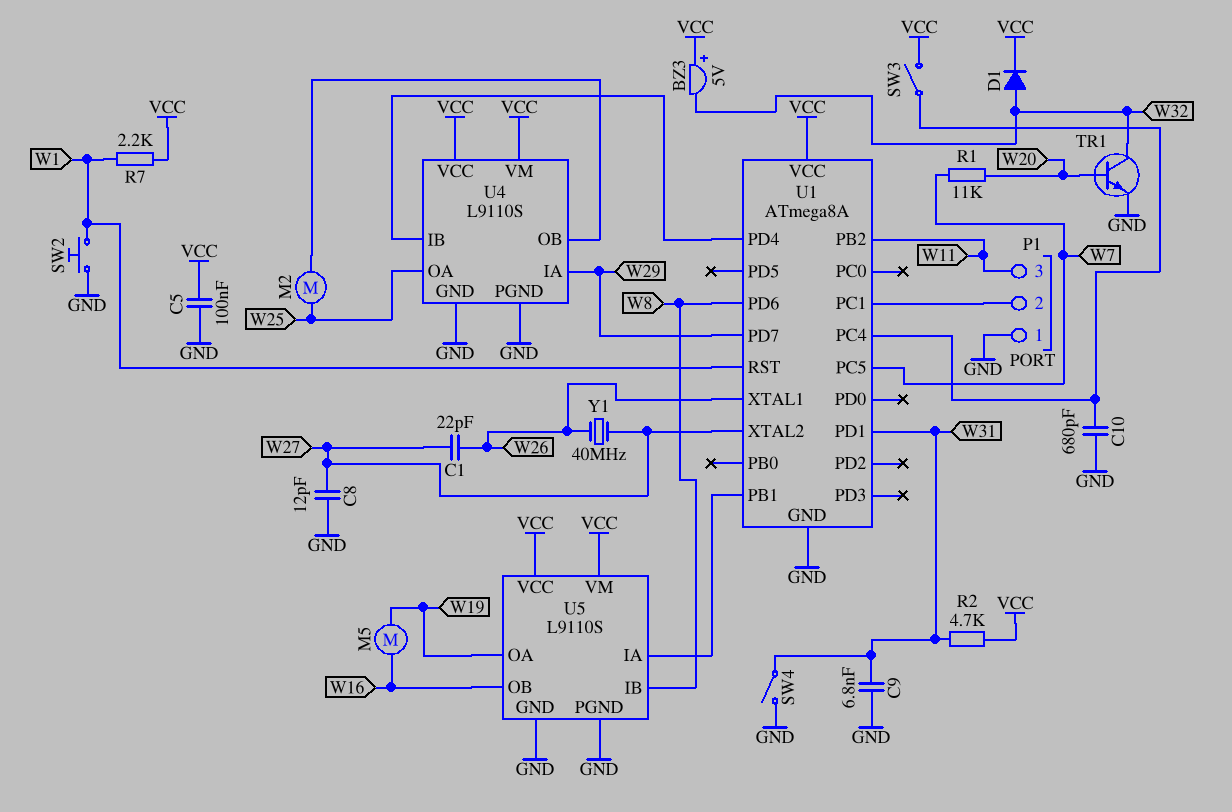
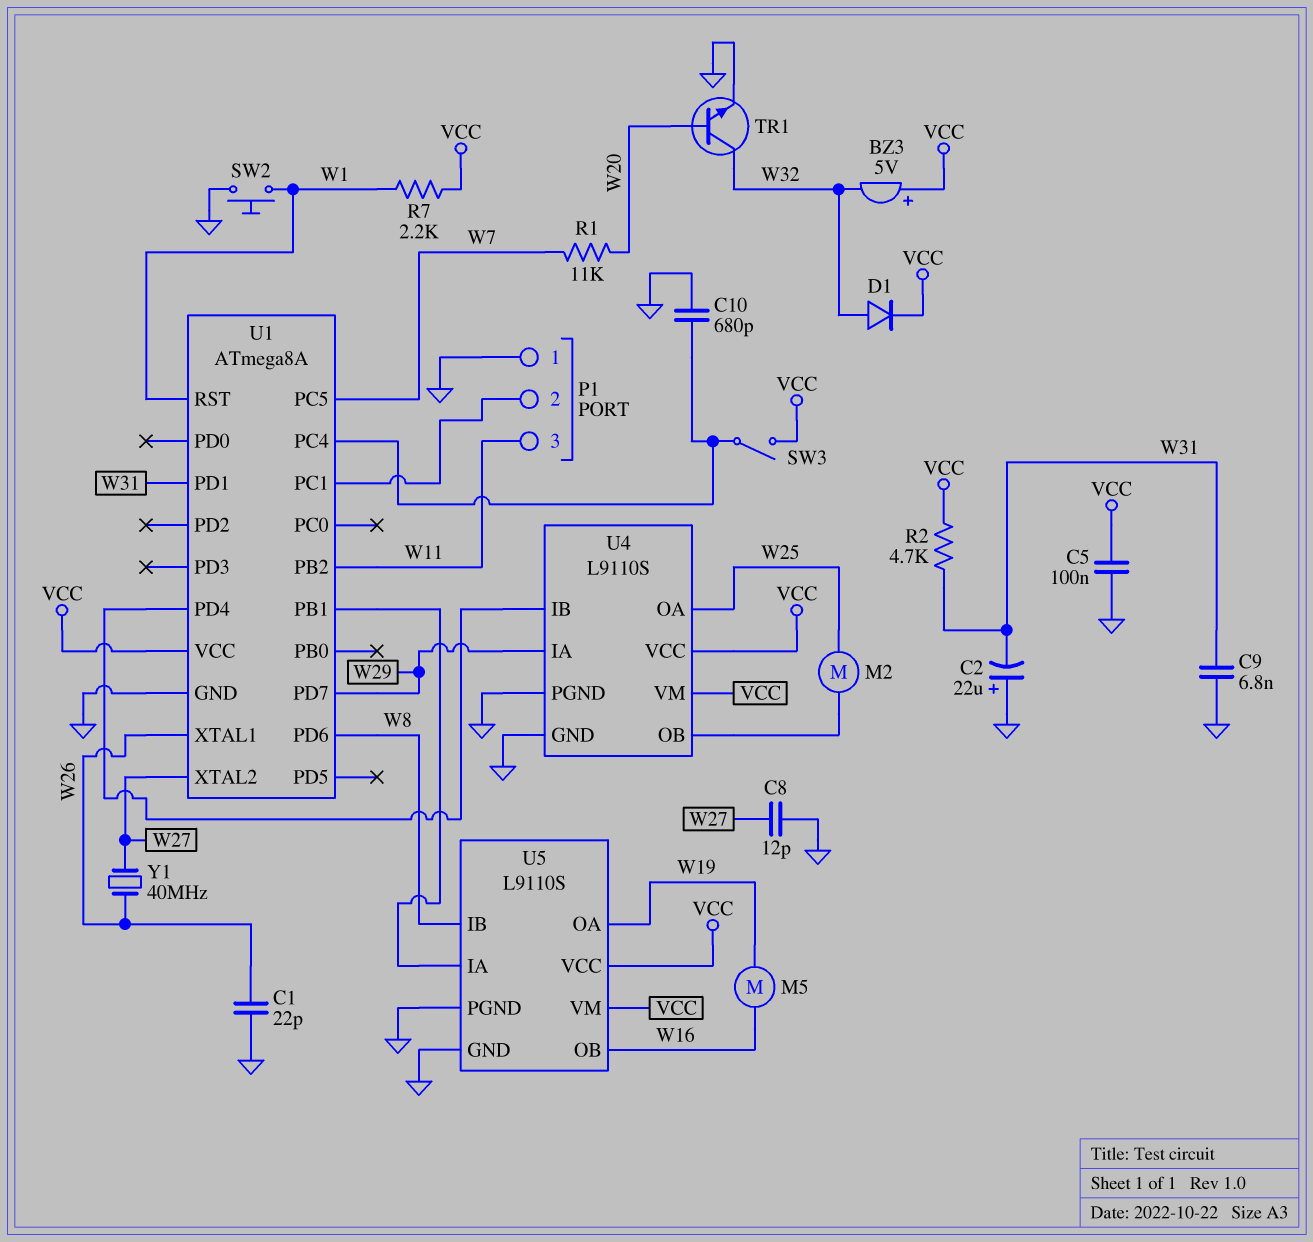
C1: 22pF (W26, W27) -> 22pF (GND, W26)
C2: none -> 22uF (plus GND, minus W31)
SW4: switch (GND, W31) -> none

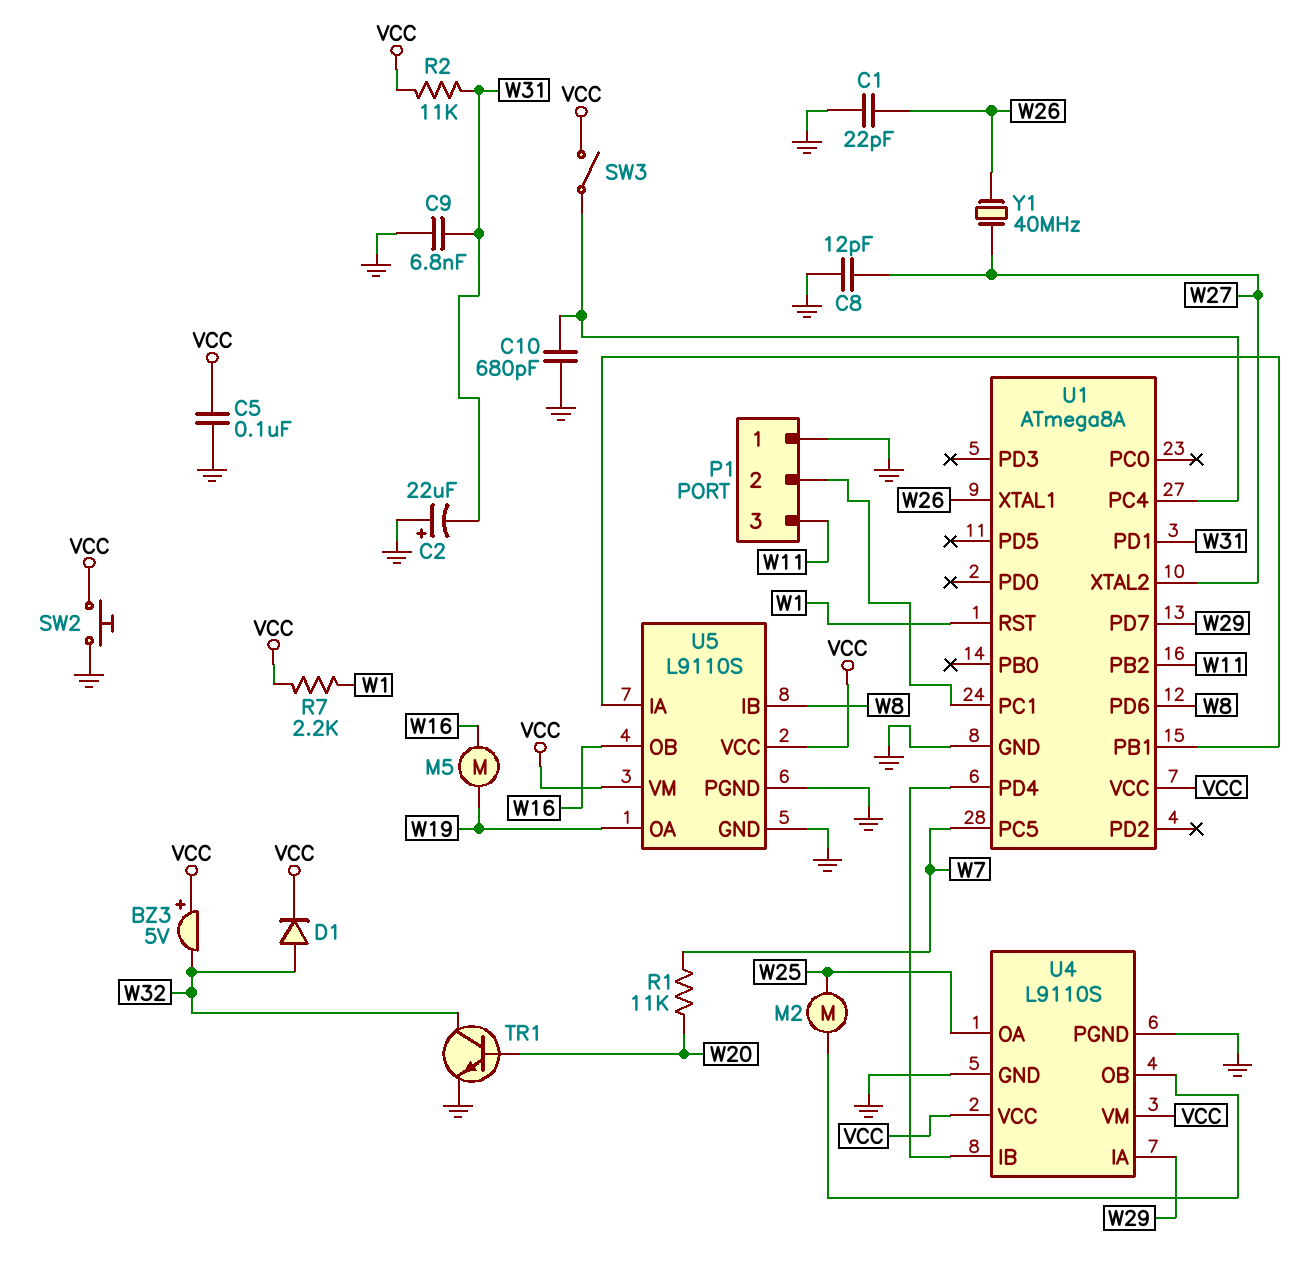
R2: 4.7k (VCC, W31) -> 11k (VCC, W31)
SW2: button (GND, W1) -> button (GND, VCC)

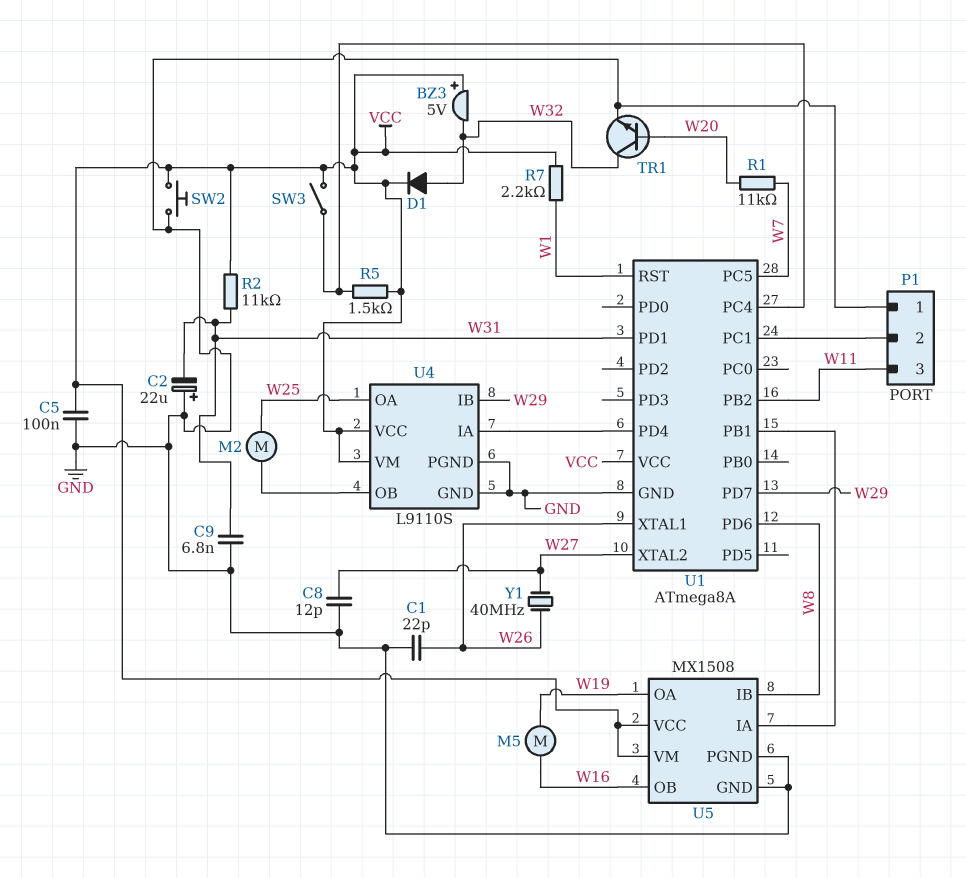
C10: 680pF (GND, U1/PC4) -> none
R5: none -> 1.5k (U1/PC4, VCC)
U4 pin IA: W29 -> U1/PD4
U4 pin IB: U1/PD4 -> W29
U5: L9110S -> MX1508

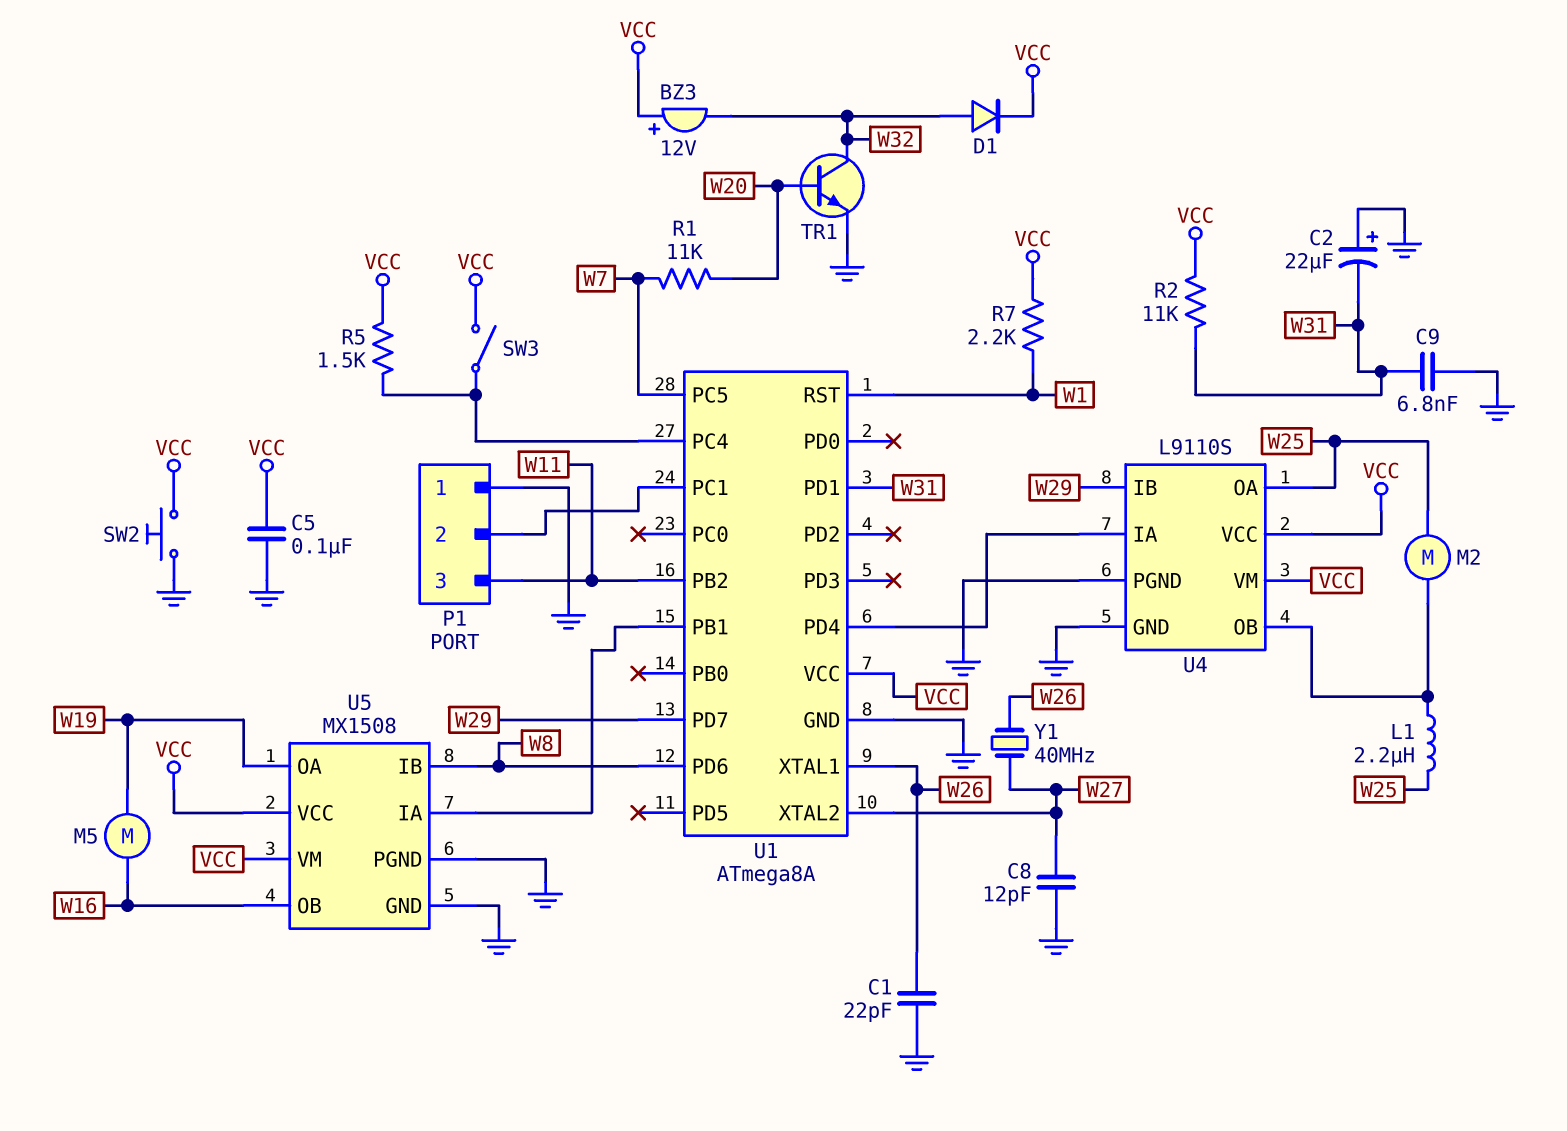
BZ3: buzzer 5V (plus VCC, minus W32) -> buzzer 12V (plus VCC, minus W32)
L1: none -> 2.2uH (U4/OB, W25)

